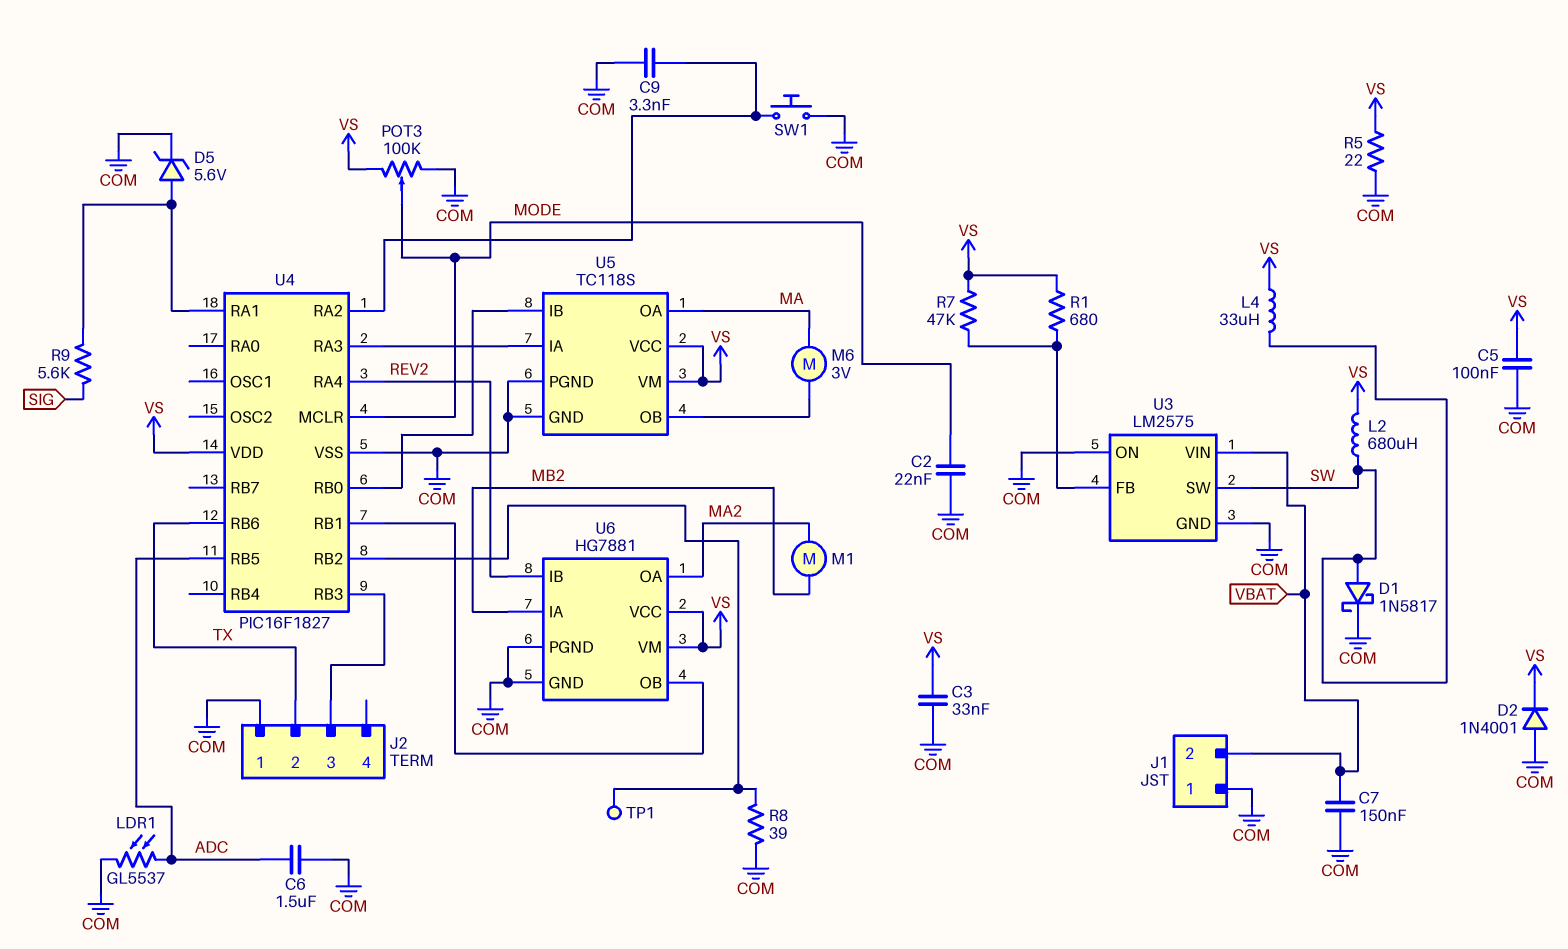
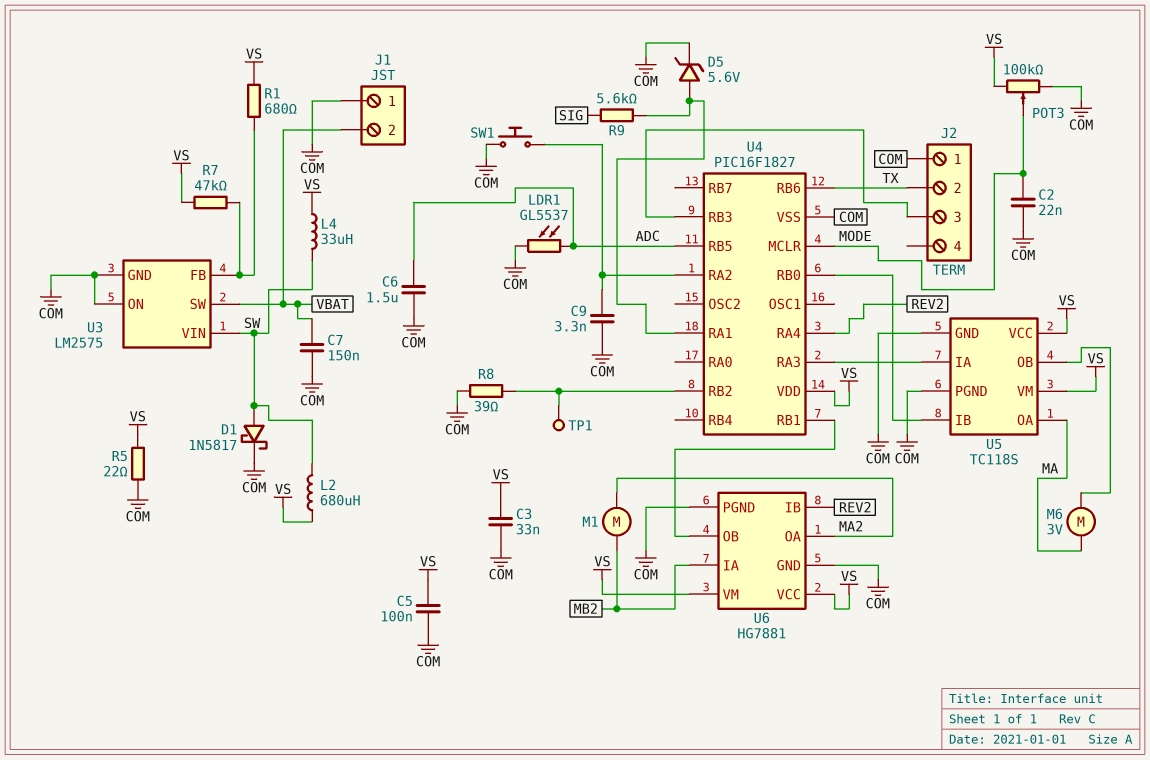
D2: diode 1N4001 (A COM, K VS) -> none
U3 pin SW: SW -> VBAT
U3 pin VIN: VBAT -> SW

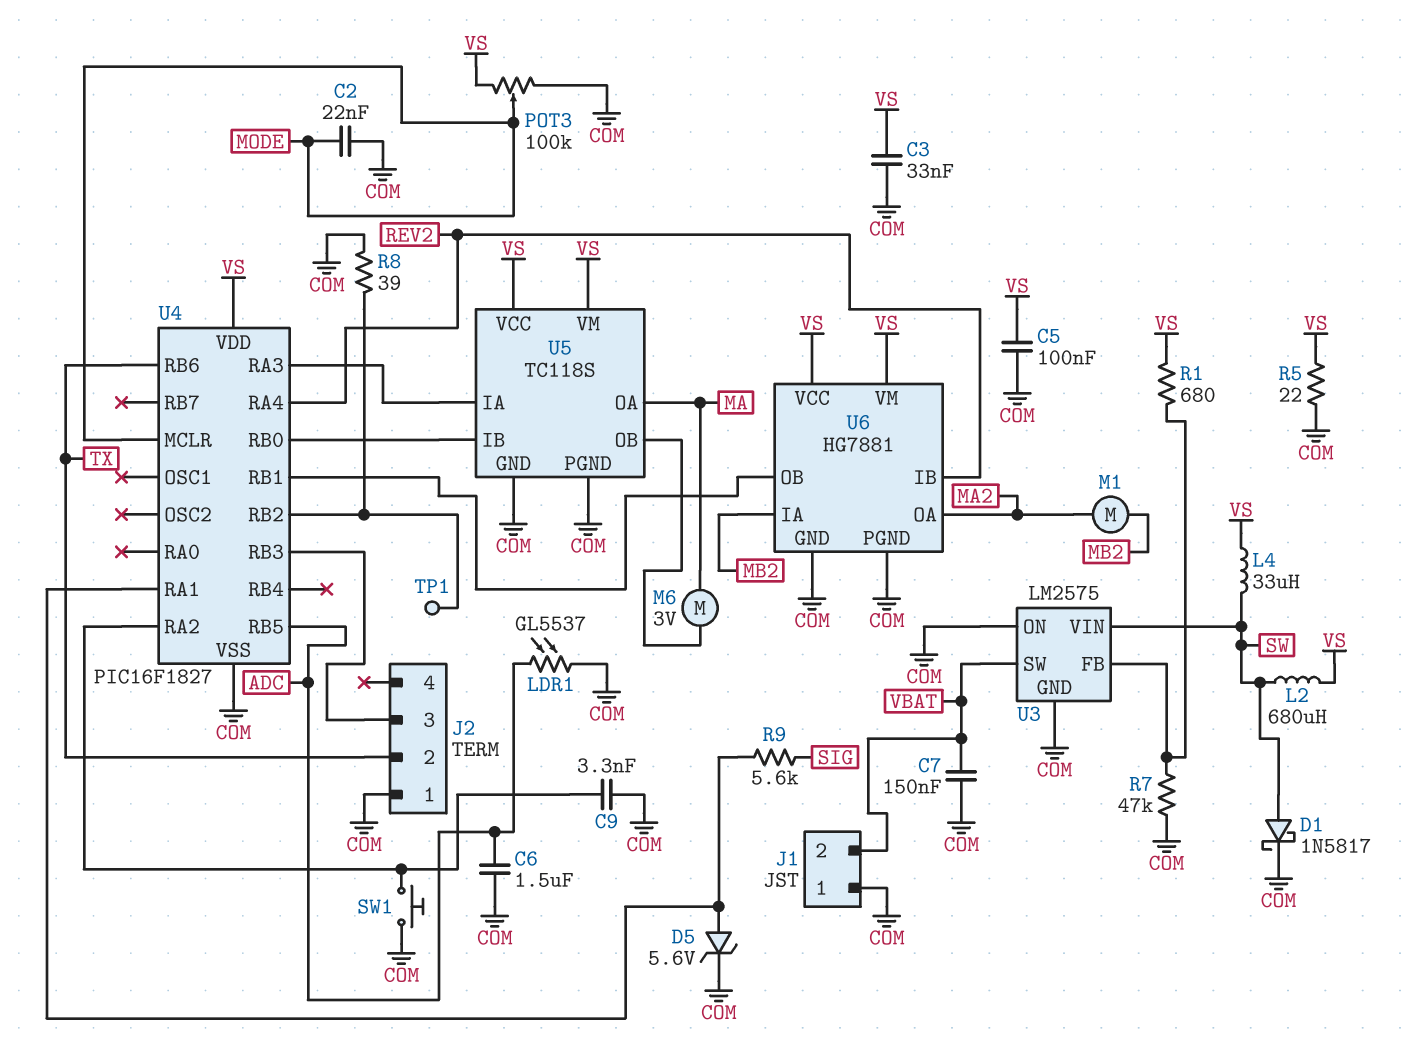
R7: 47k (U3/FB, VS) -> 47k (COM, U3/FB)

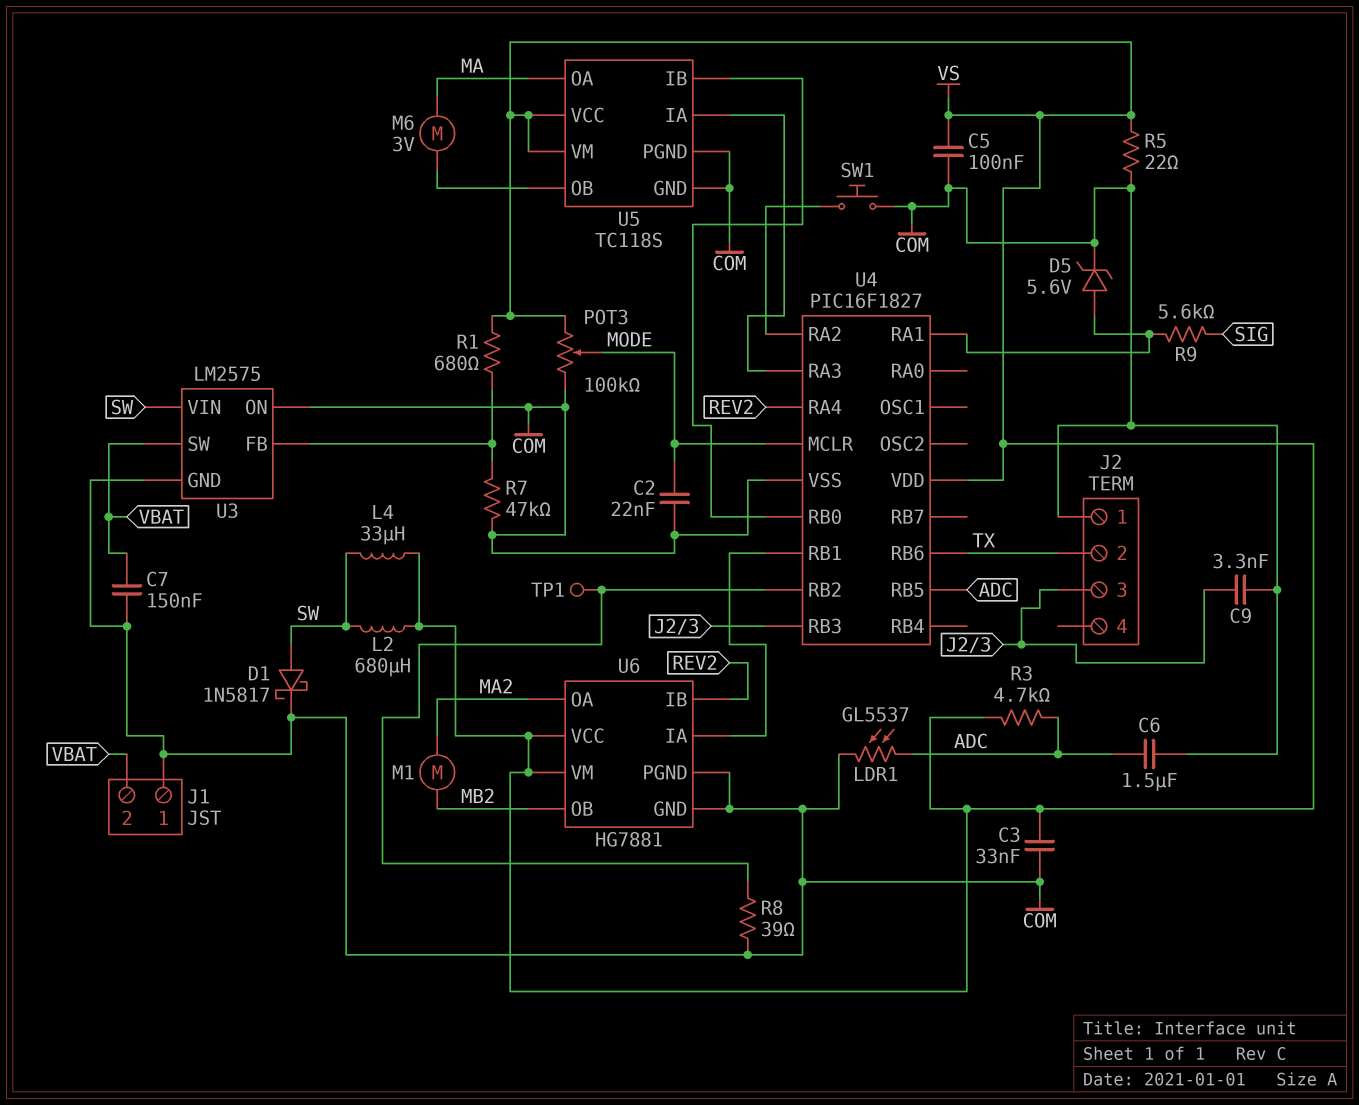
C9: 3.3nF (COM, U4/RA2) -> 3.3nF (COM, J2/3)
R3: none -> 4.7k (ADC, VS)
U6 pin IA: MB2 -> U4/RB1
U6 pin OB: U4/RB1 -> MB2

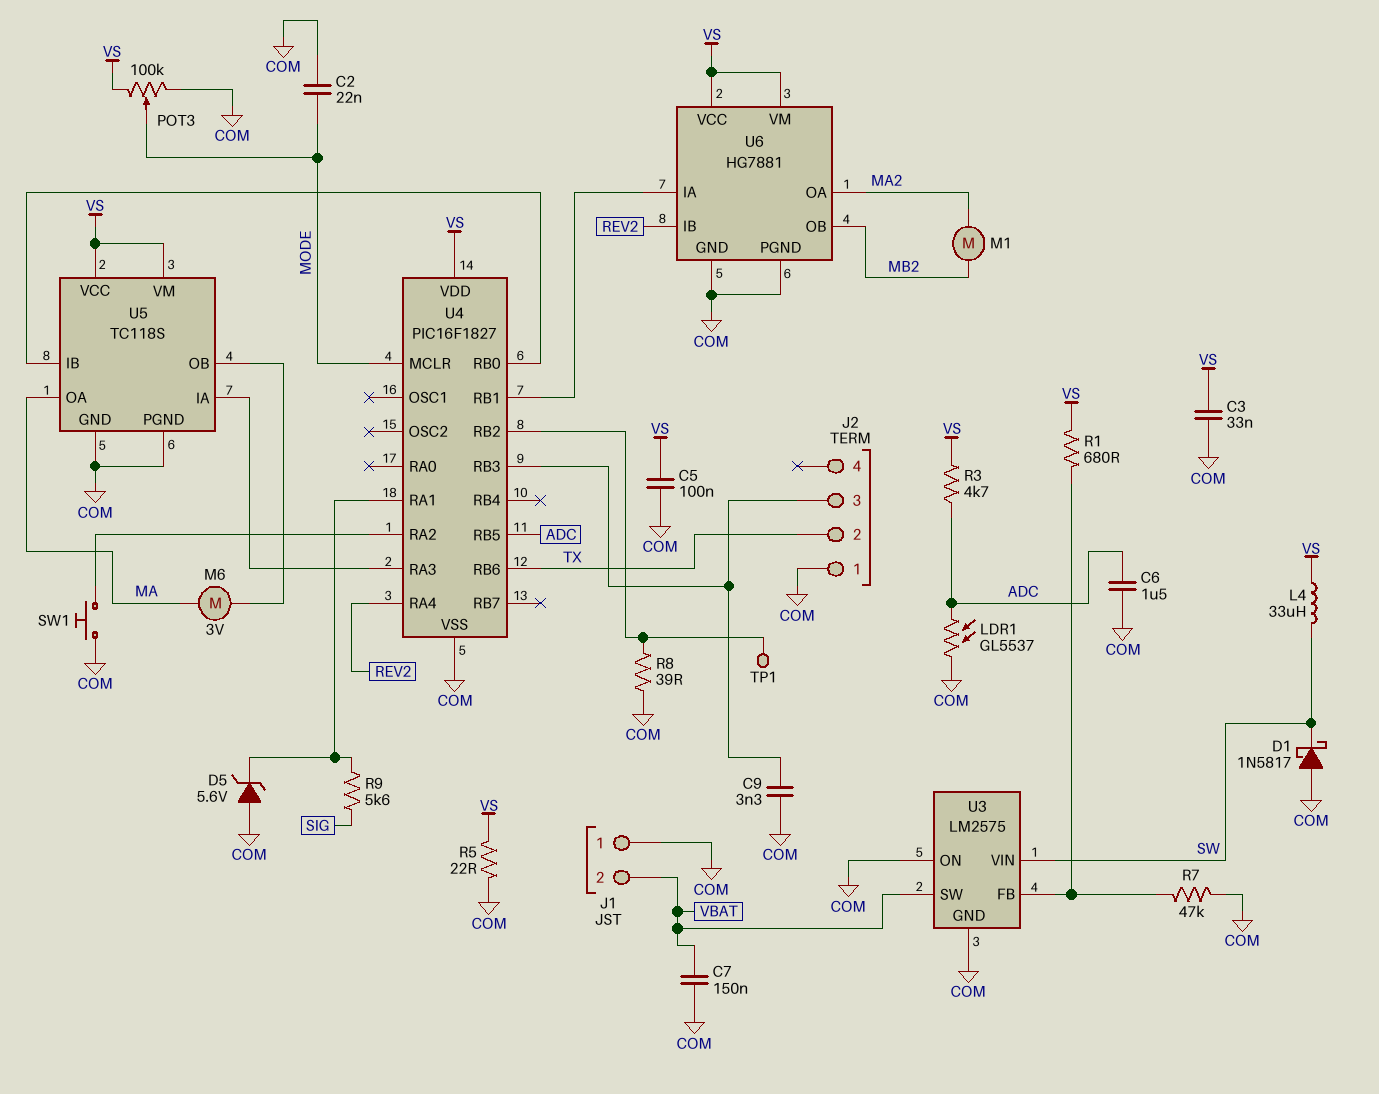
D1: schottky 1N5817 (A SW, K COM) -> schottky 1N5817 (A COM, K SW)
D5: zener 5.6V (A U4/RA1, K COM) -> zener 5.6V (A COM, K U4/RA1)
L2: 680uH (SW, VS) -> none

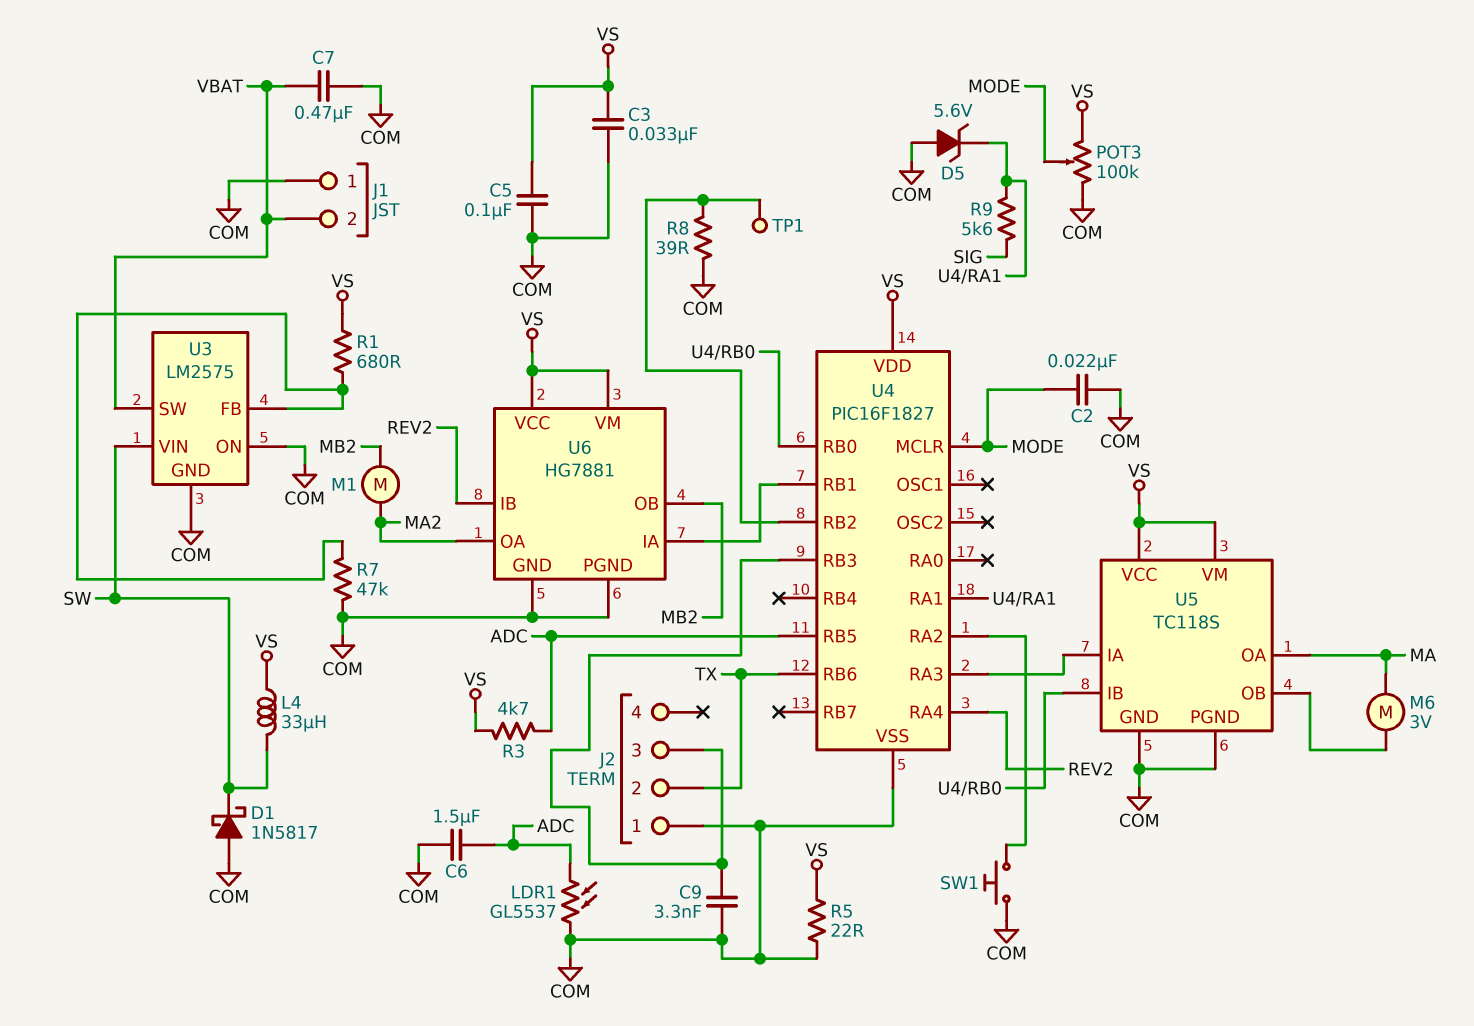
C7: 150nF (COM, VBAT) -> 470nF (COM, VBAT)

